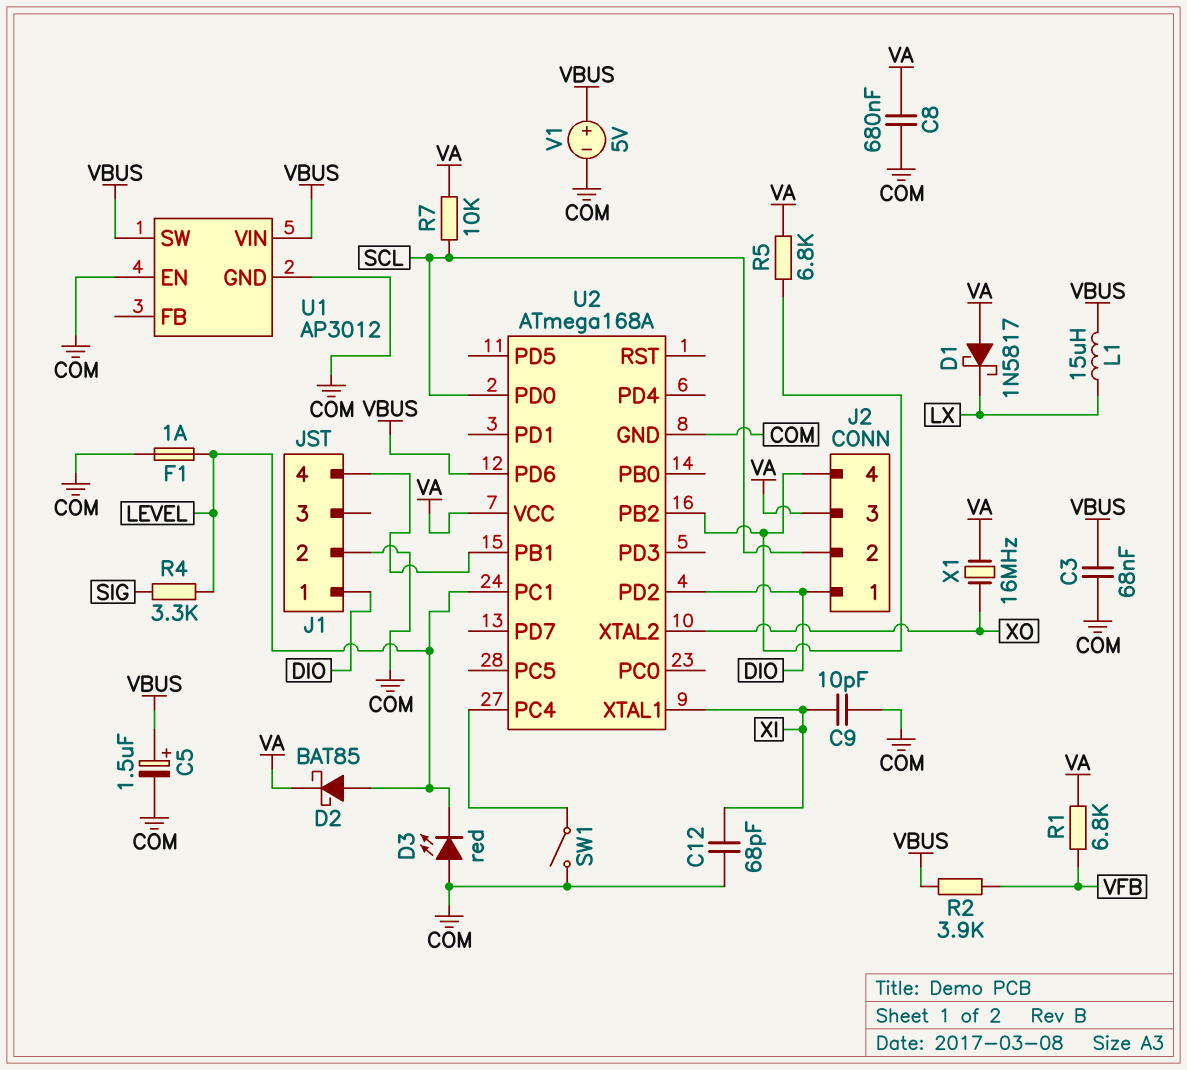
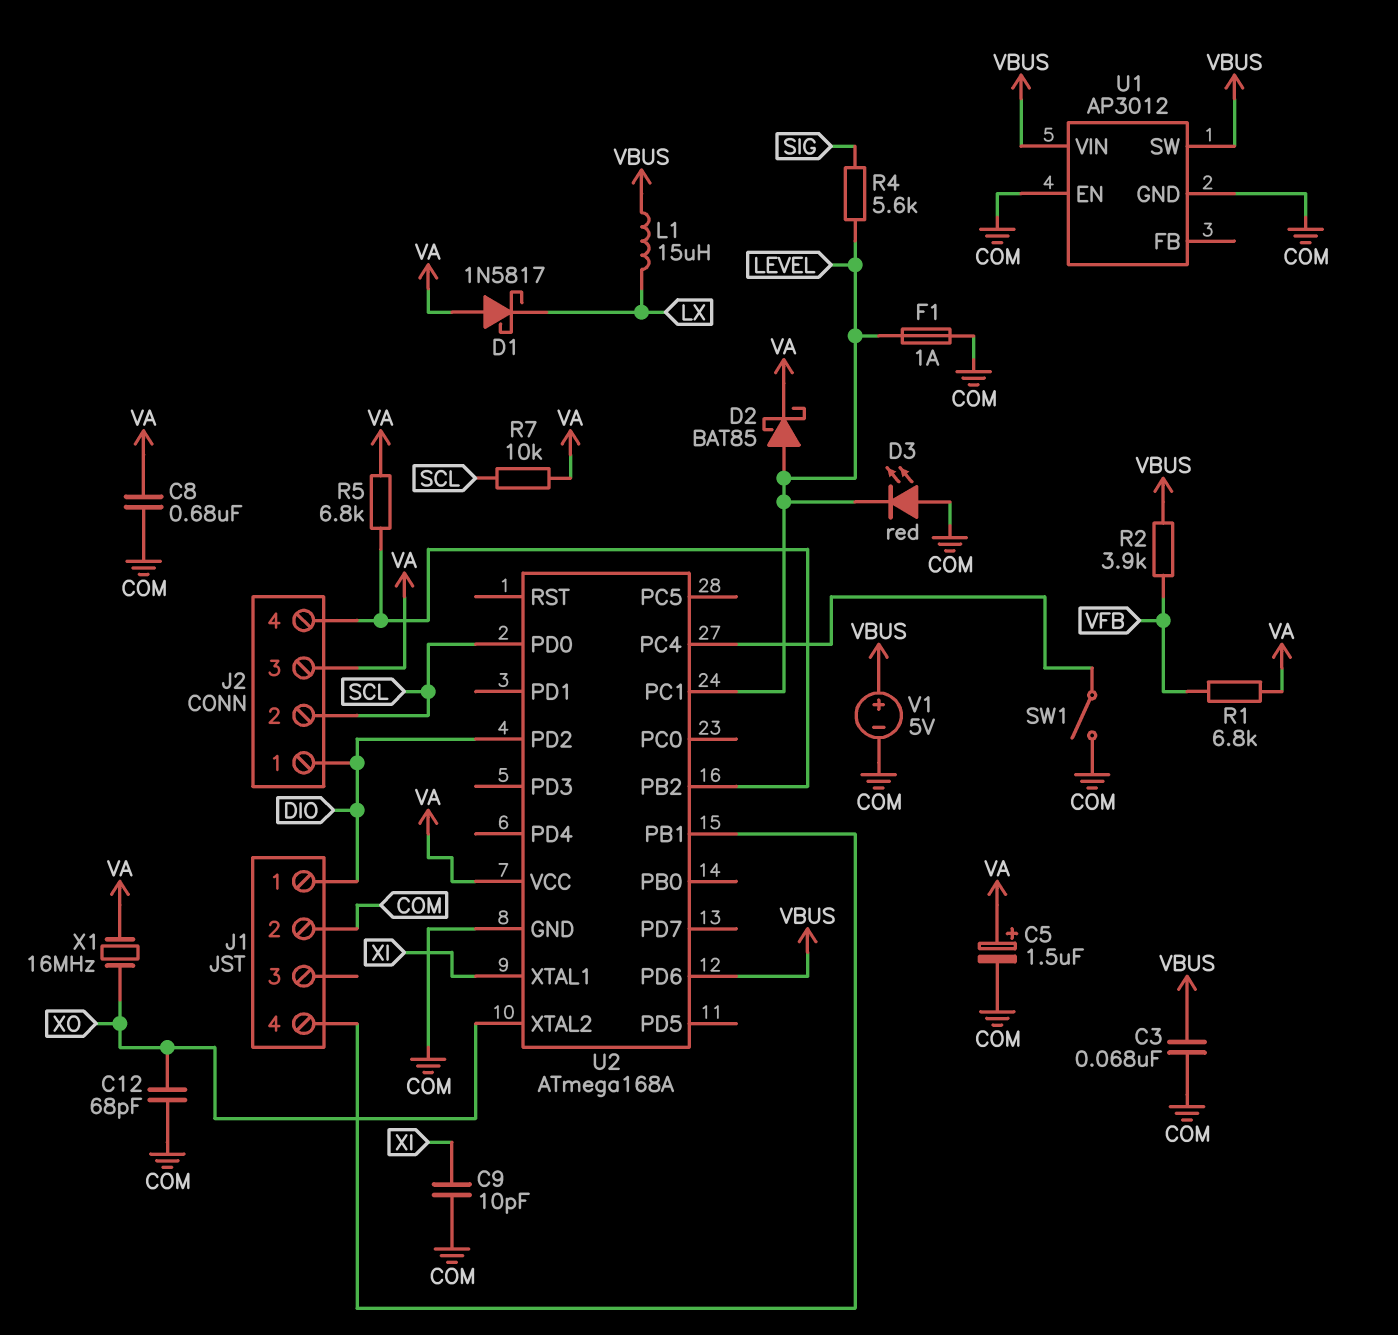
C5: 1.5uF (plus VBUS, minus COM) -> 1.5uF (plus VA, minus COM)
C12: 68pF (COM, XI) -> 68pF (COM, XO)
R4: 3.3k (LEVEL, SIG) -> 5.6k (LEVEL, SIG)

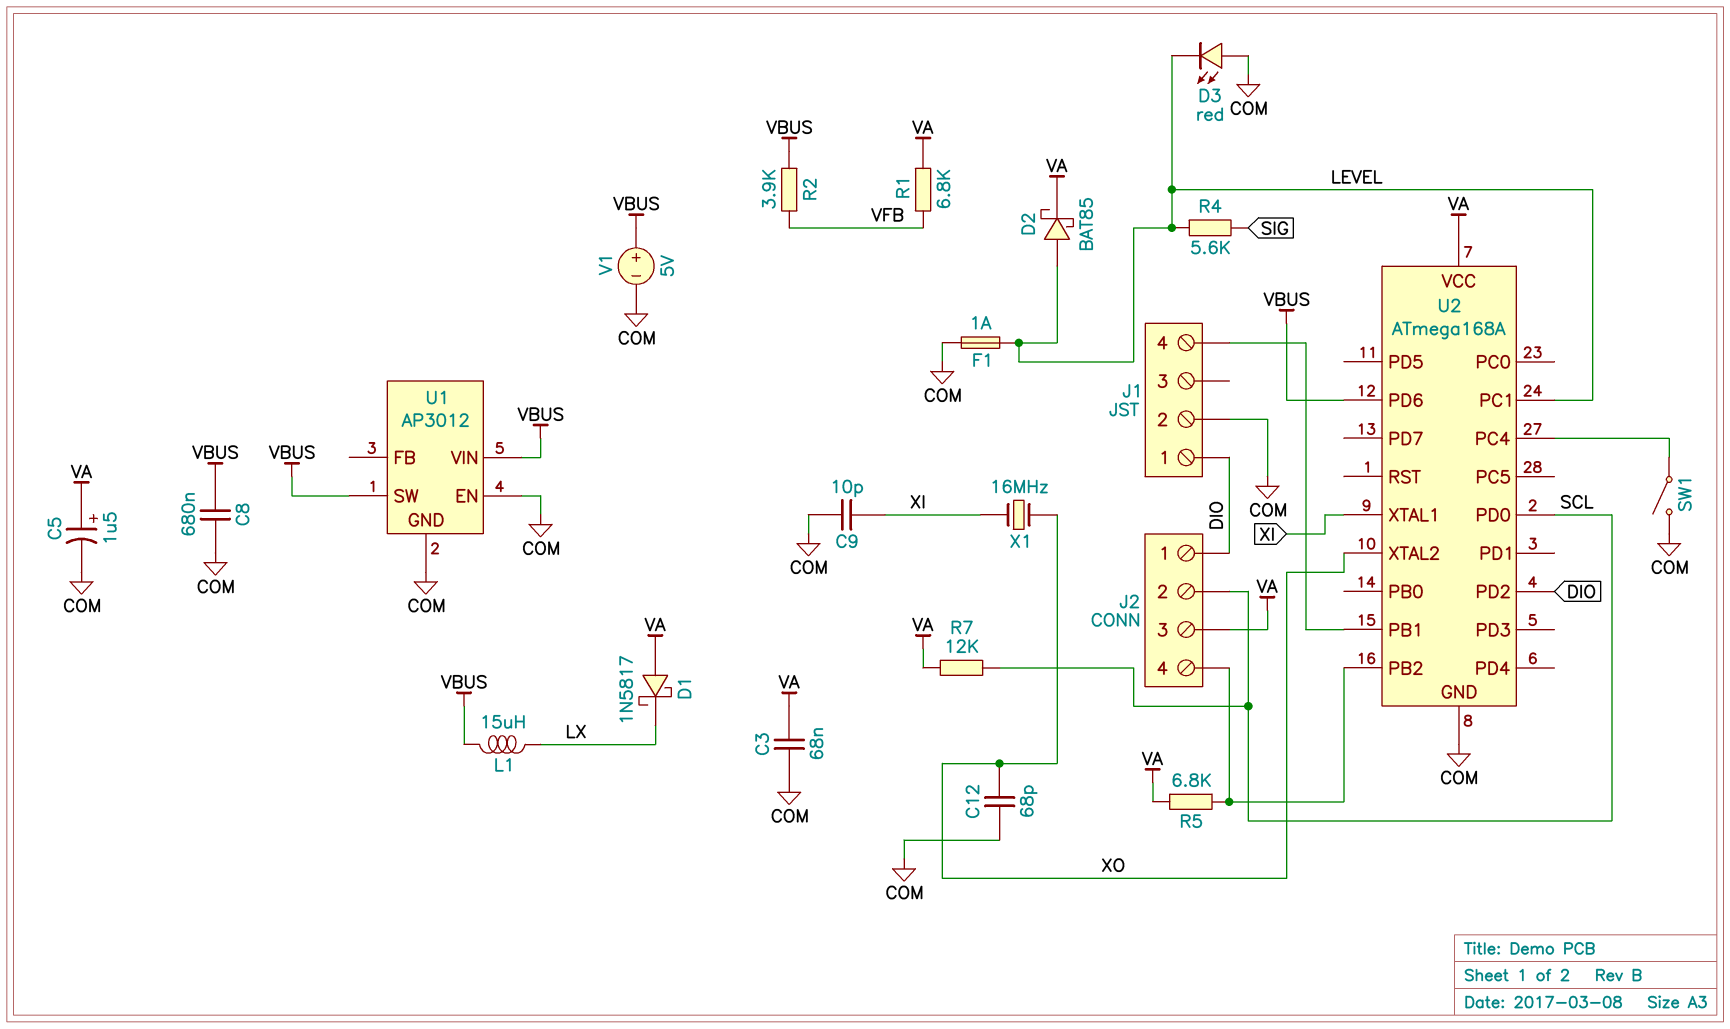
C3: 68nF (COM, VBUS) -> 68nF (COM, VA)
C8: 680nF (COM, VA) -> 680nF (COM, VBUS)
R7: 10k (SCL, VA) -> 12k (SCL, VA)
X1: 16MHz (VA, XO) -> 16MHz (XI, XO)

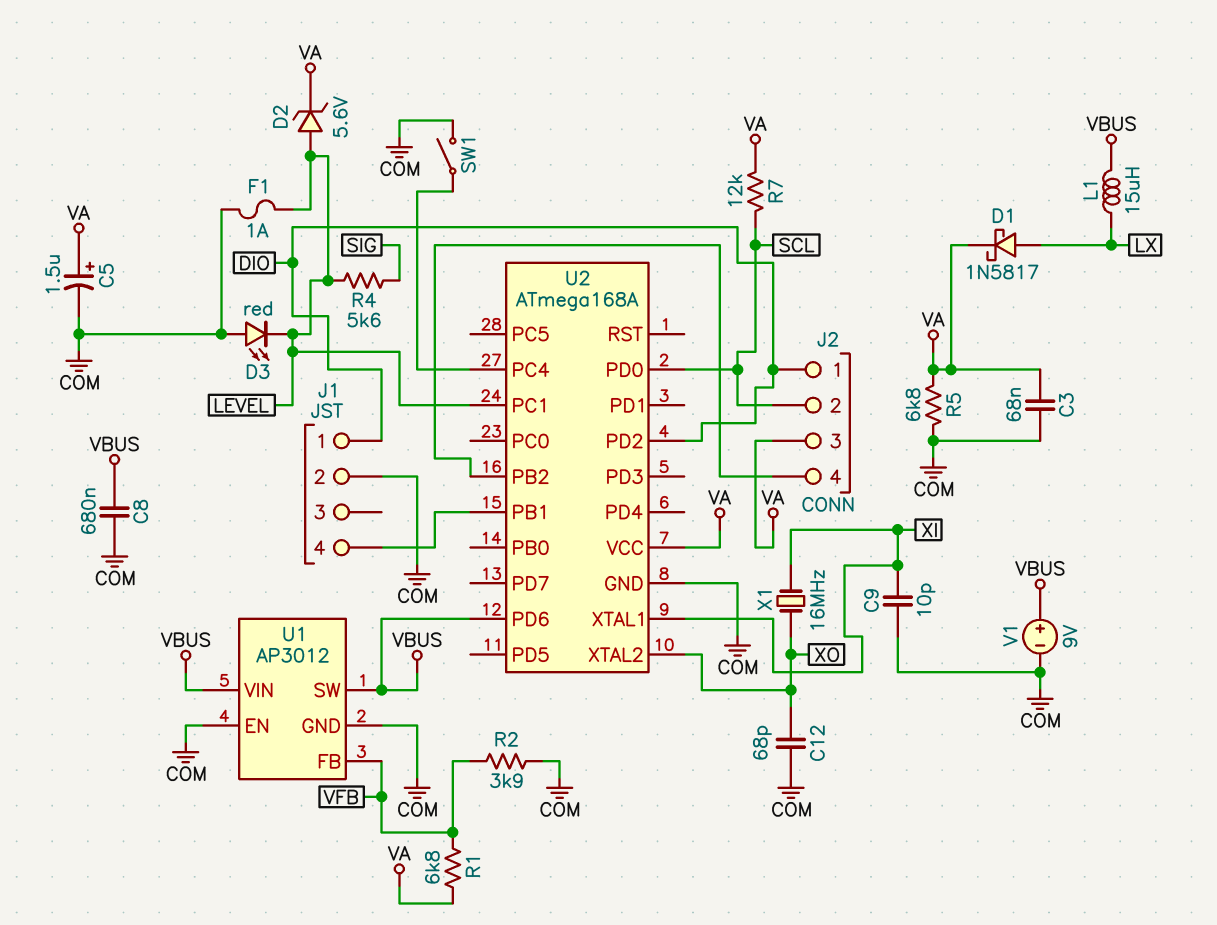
D1: schottky 1N5817 (A VA, K LX) -> schottky 1N5817 (A LX, K VA)
D2: schottky BAT85 (A LEVEL, K VA) -> zener 5.6V (A LEVEL, K VA)
R2: 3.9k (VBUS, VFB) -> 3.9k (COM, VFB)
R5: 6.8k (J2/4, VA) -> 6.8k (COM, VA)
U1 pin FB: none -> VFB
V1: 5V (plus VBUS, minus COM) -> 9V (plus VBUS, minus COM)

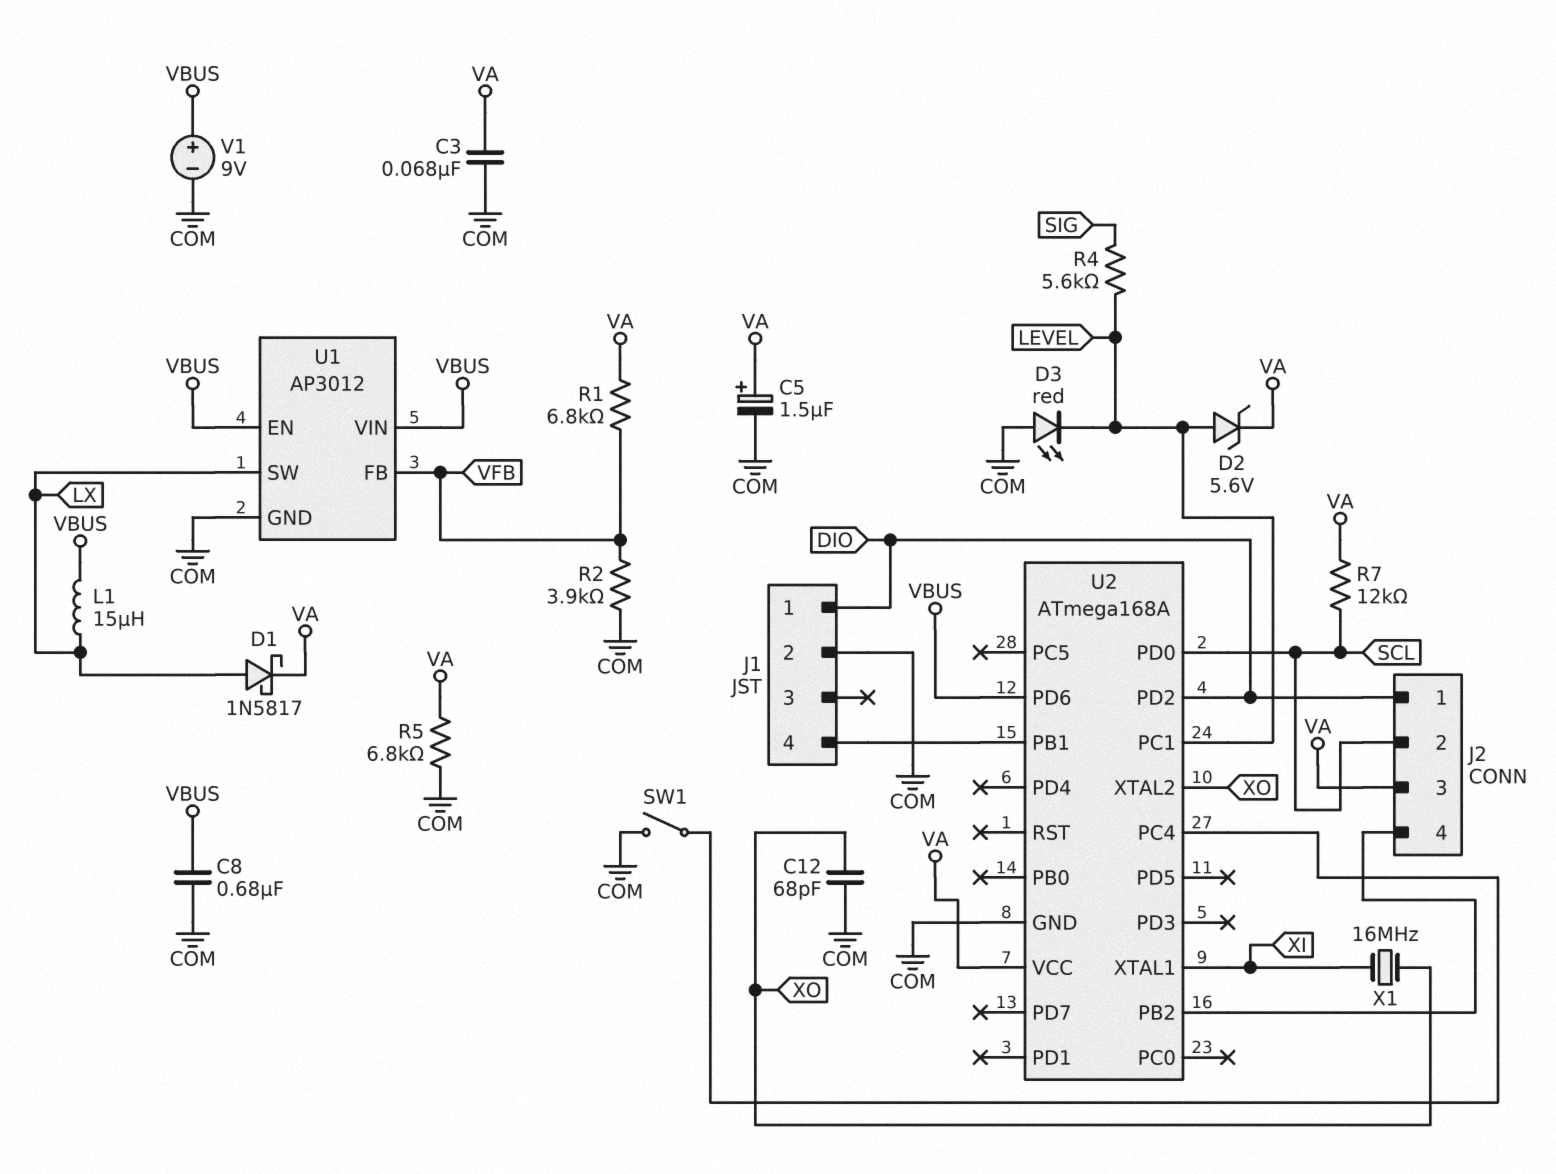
C9: 10pF (COM, XI) -> none
F1: 1A (COM, LEVEL) -> none
U1 pin EN: COM -> VBUS
U1 pin SW: VBUS -> LX

